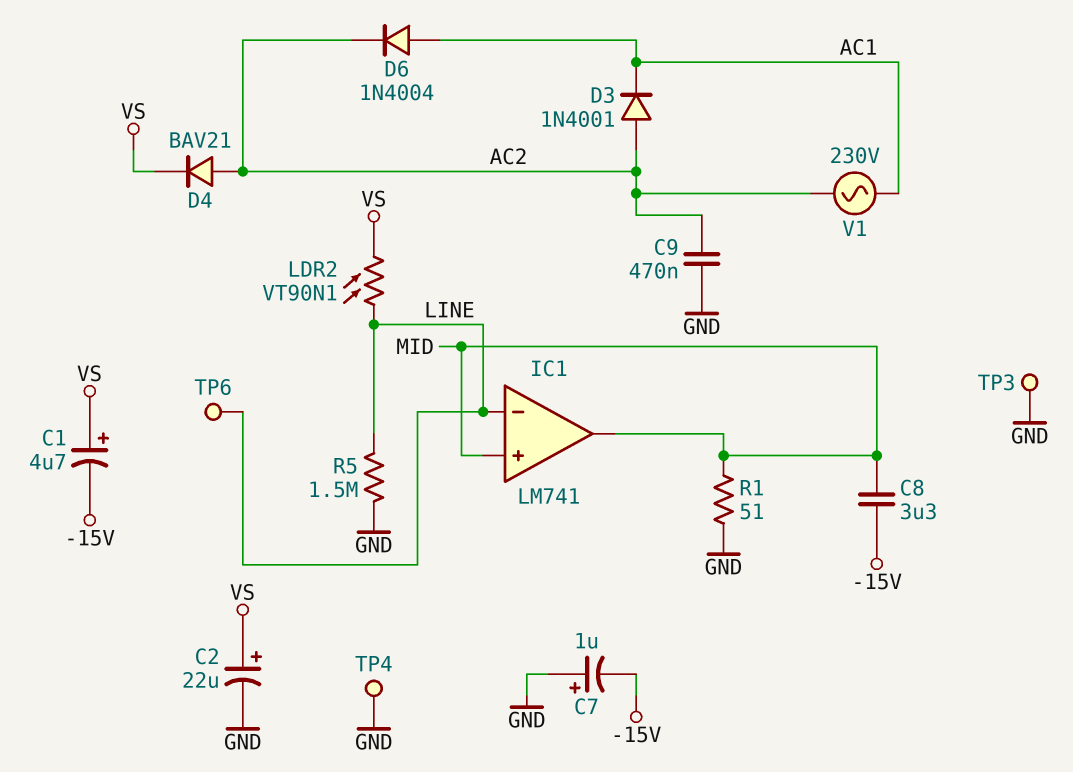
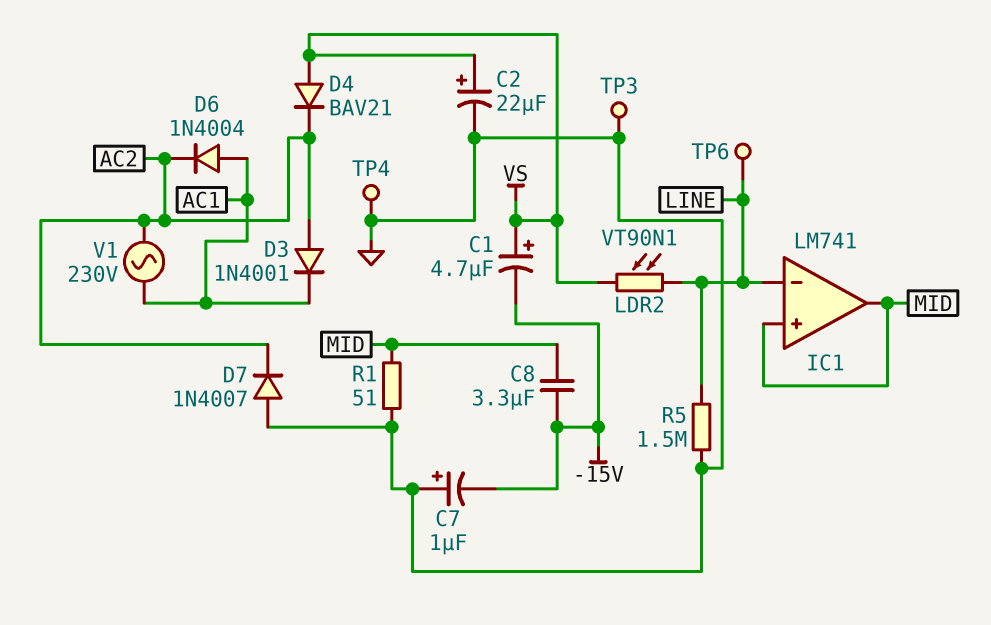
C9: 470nF (AC2, GND) -> none
D4: diode BAV21 (A AC2, K VS) -> diode BAV21 (A VS, K AC2)
D7: none -> diode 1N4007 (A GND, K AC2)

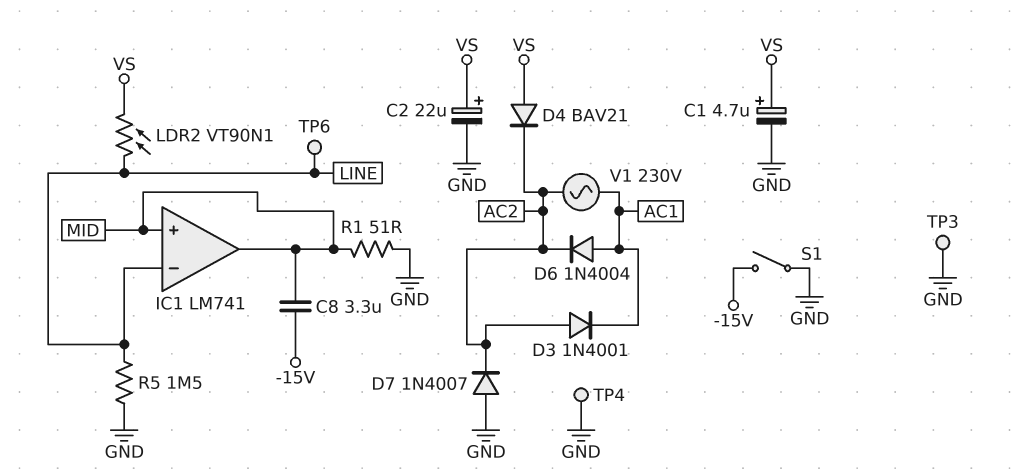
C1: 4.7uF (plus VS, minus -15V) -> 4.7uF (plus VS, minus GND)
C7: 1uF (plus GND, minus -15V) -> none
S1: none -> switch (-15V, GND)

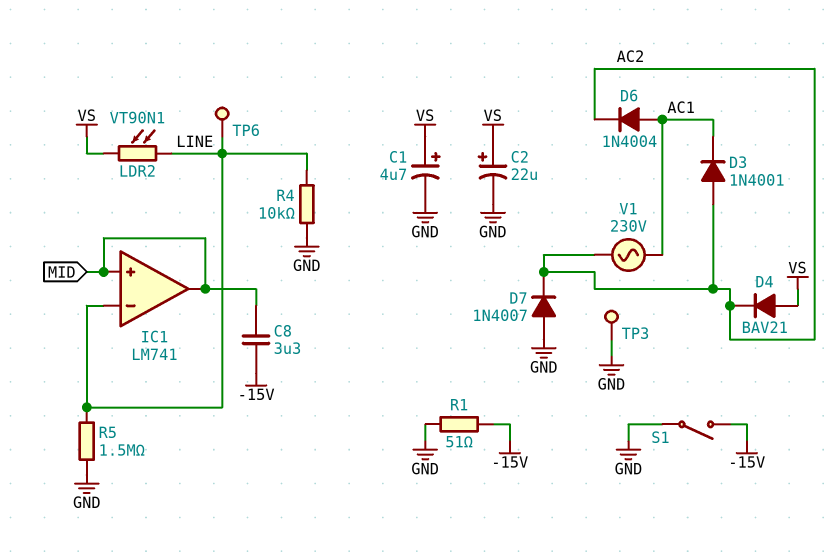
R1: 51 (GND, MID) -> 51 (-15V, GND)
R4: none -> 10k (GND, LINE)
TP4: test point (GND) -> none

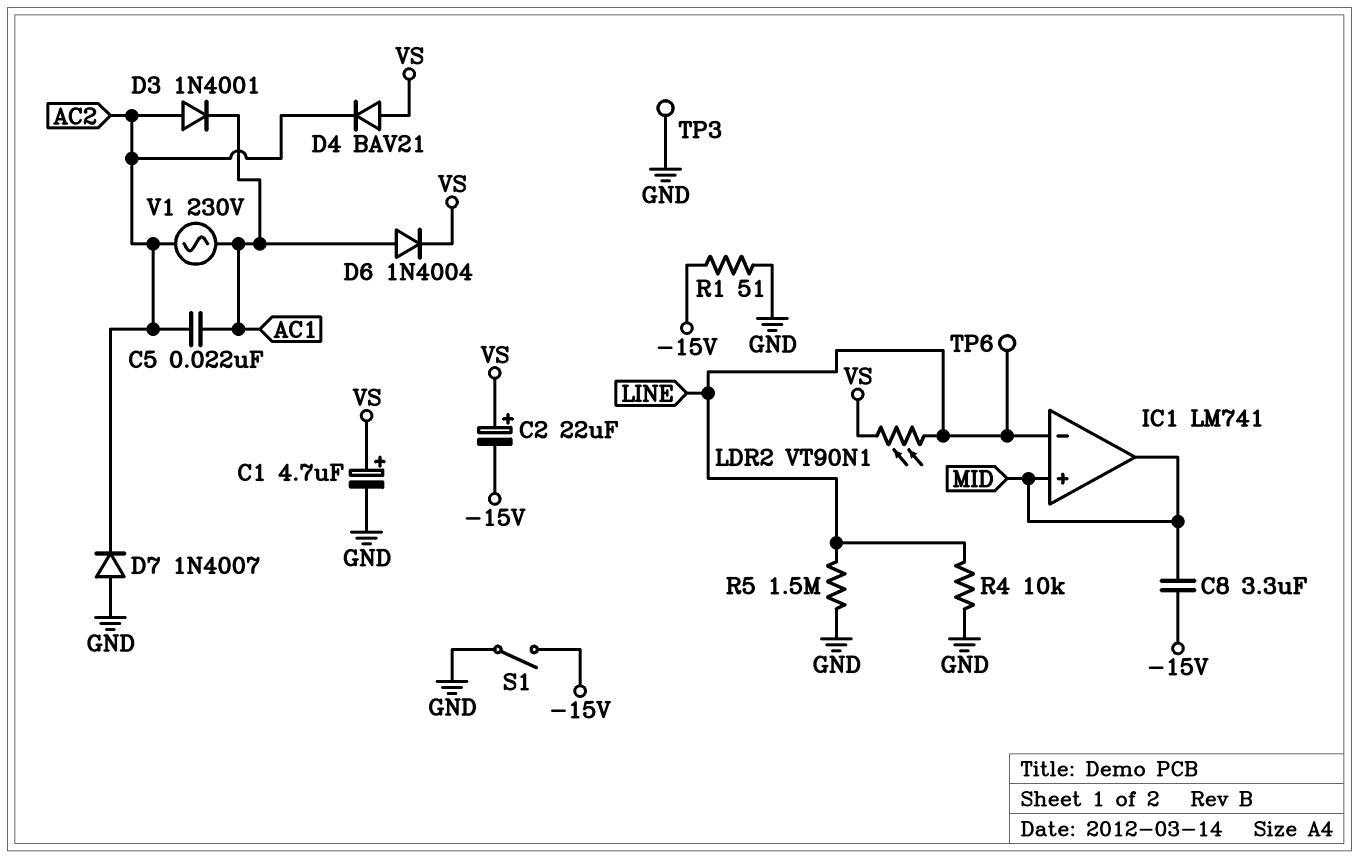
C2: 22uF (plus VS, minus GND) -> 22uF (plus VS, minus -15V)
C5: none -> 22nF (AC1, AC2)
D6: diode 1N4004 (A AC1, K AC2) -> diode 1N4004 (A AC1, K VS)

